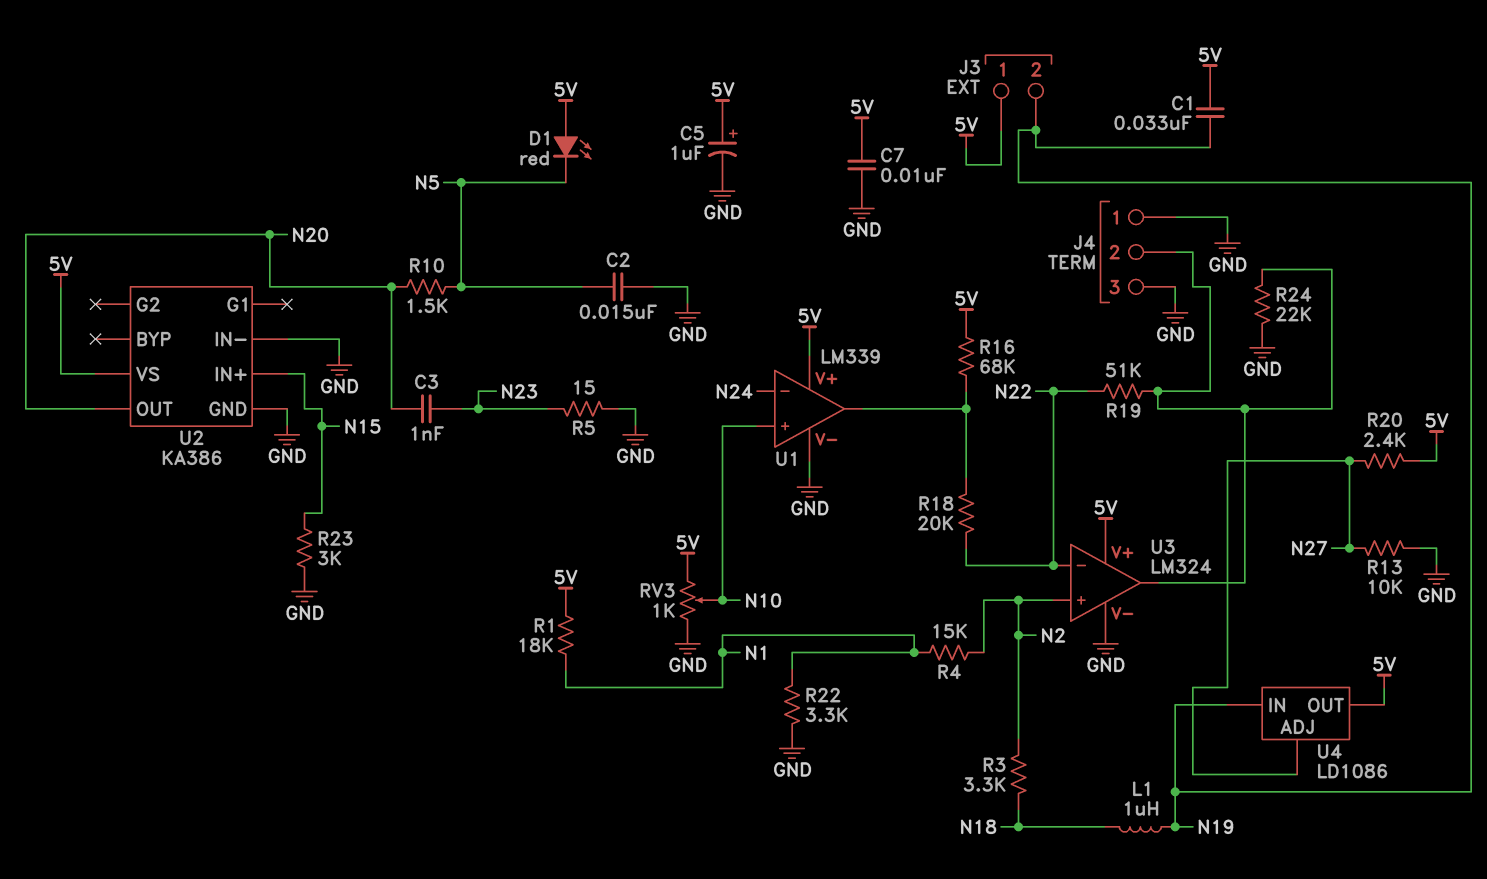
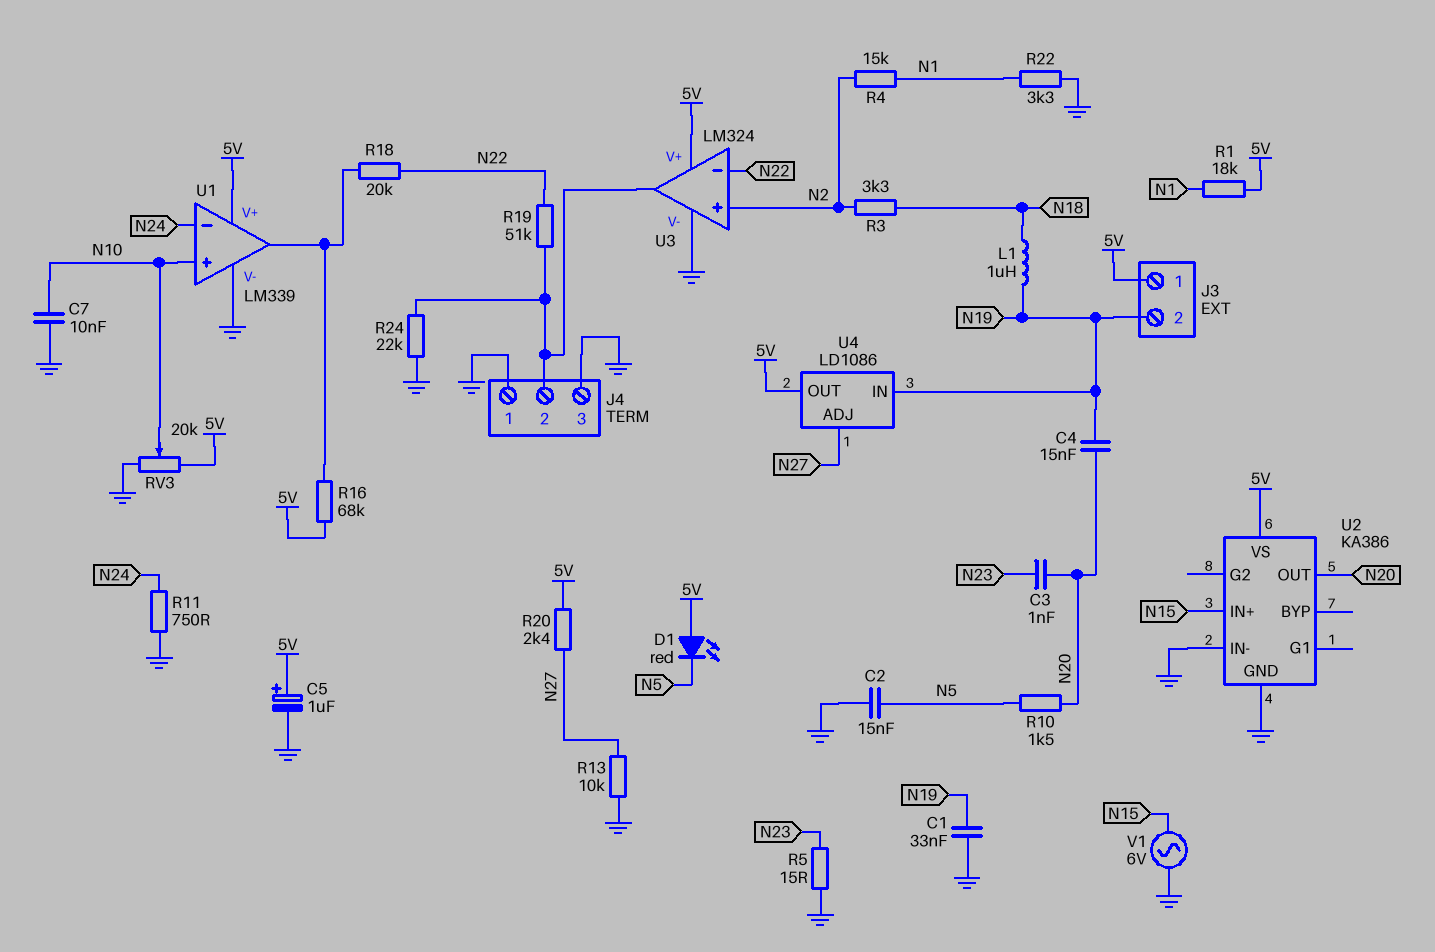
C1: 33nF (5V, N19) -> 33nF (GND, N19)
C4: none -> 15nF (N19, N20)
C7: 10nF (5V, GND) -> 10nF (GND, N10)
R11: none -> 750 (GND, N24)
R23: 3k (GND, N15) -> none
RV3: 1k (5V, GND, wiper N10) -> 20k (5V, GND, wiper N10)
V1: none -> AC 6V (GND, N15)

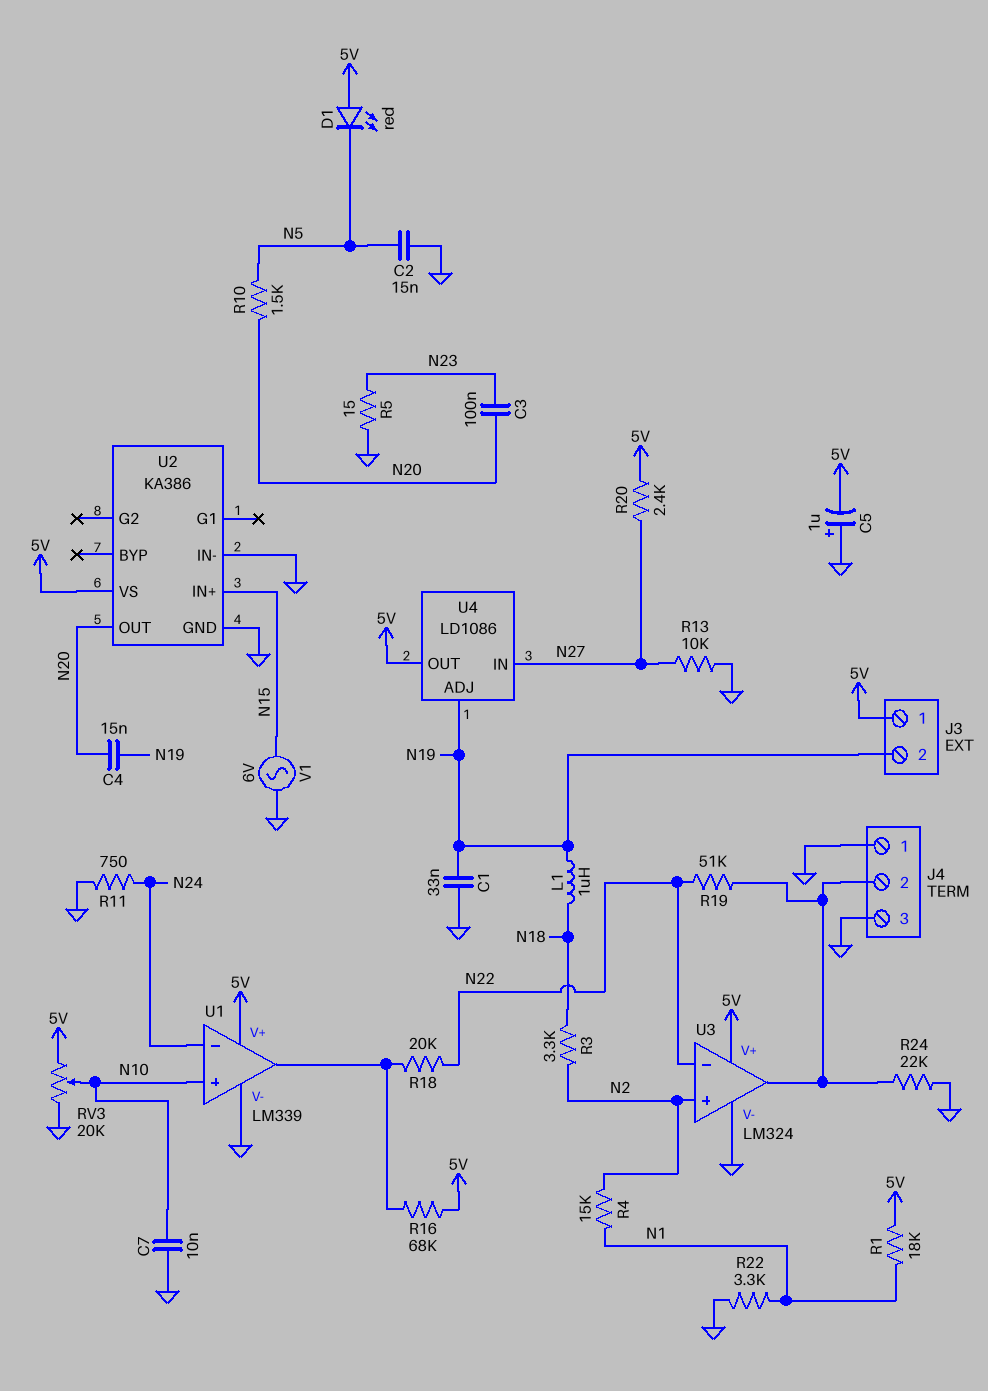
C3: 1nF (N20, N23) -> 100nF (N20, N23)
C5: 1uF (plus 5V, minus GND) -> 1uF (plus GND, minus 5V)
U4 pin ADJ: N27 -> N19
U4 pin IN: N19 -> N27

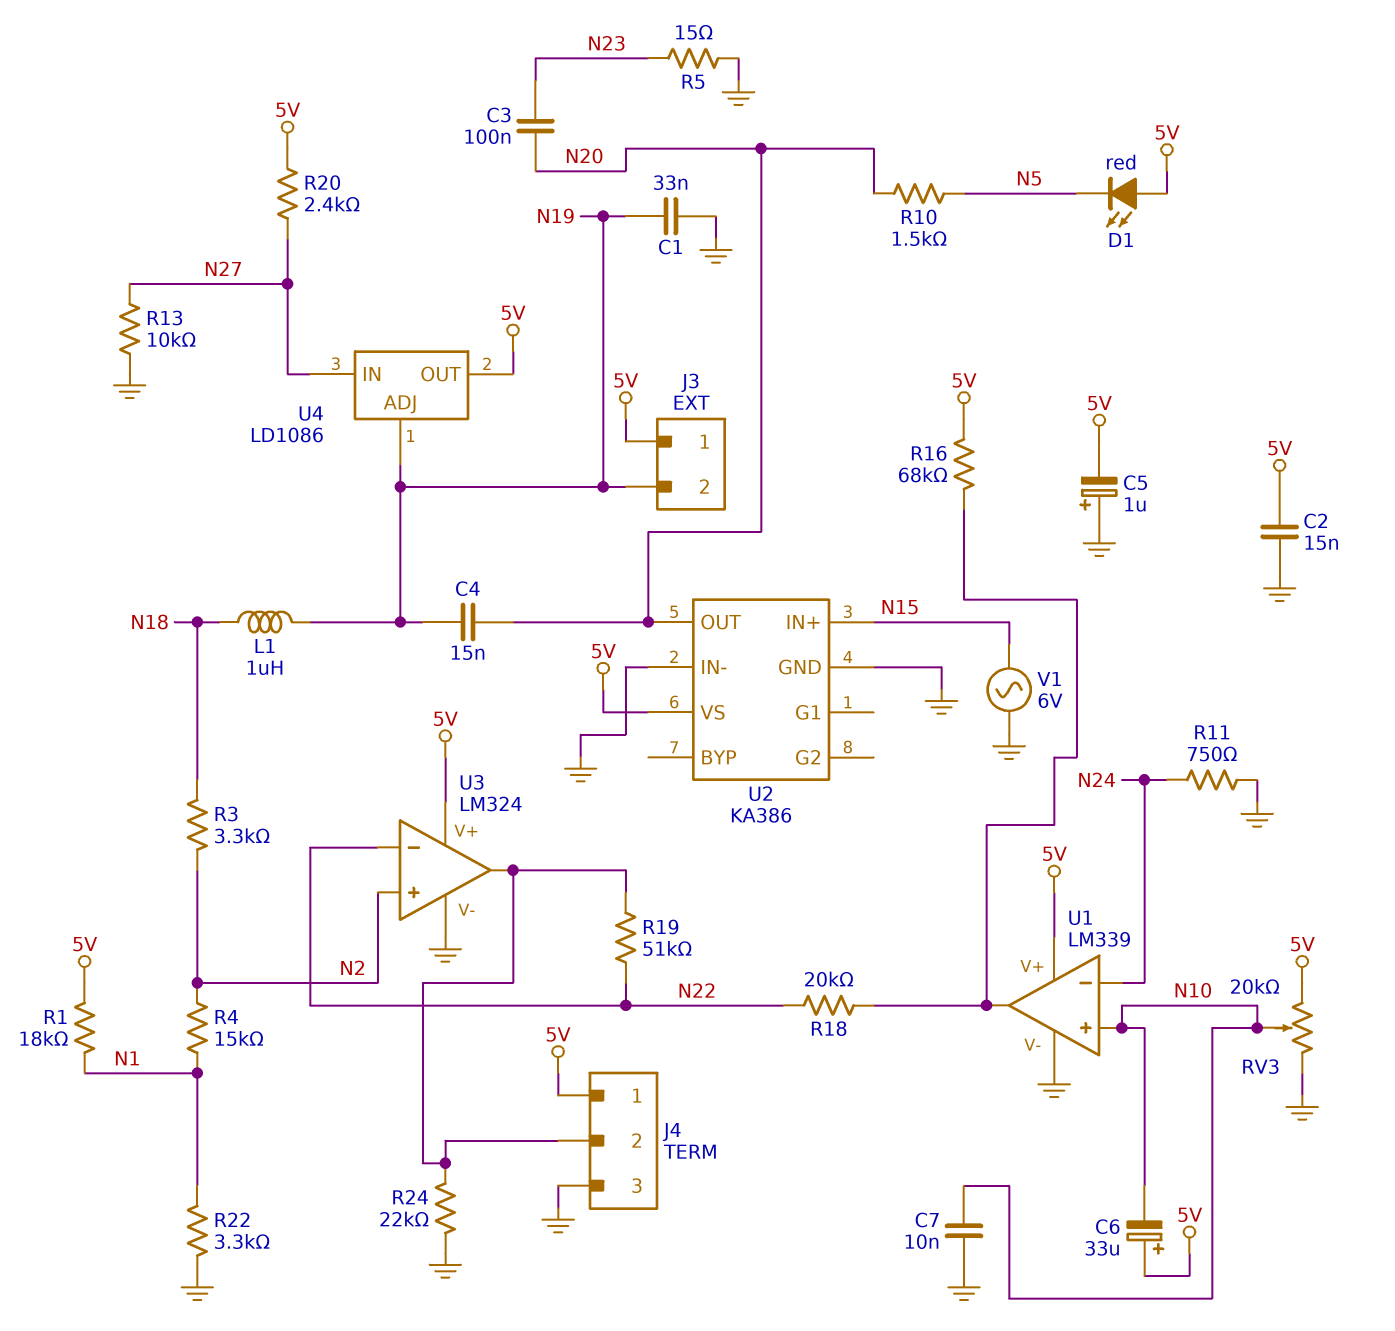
C2: 15nF (GND, N5) -> 15nF (5V, GND)
C6: none -> 33uF (plus 5V, minus N10)
J4 pin 1: GND -> 5V

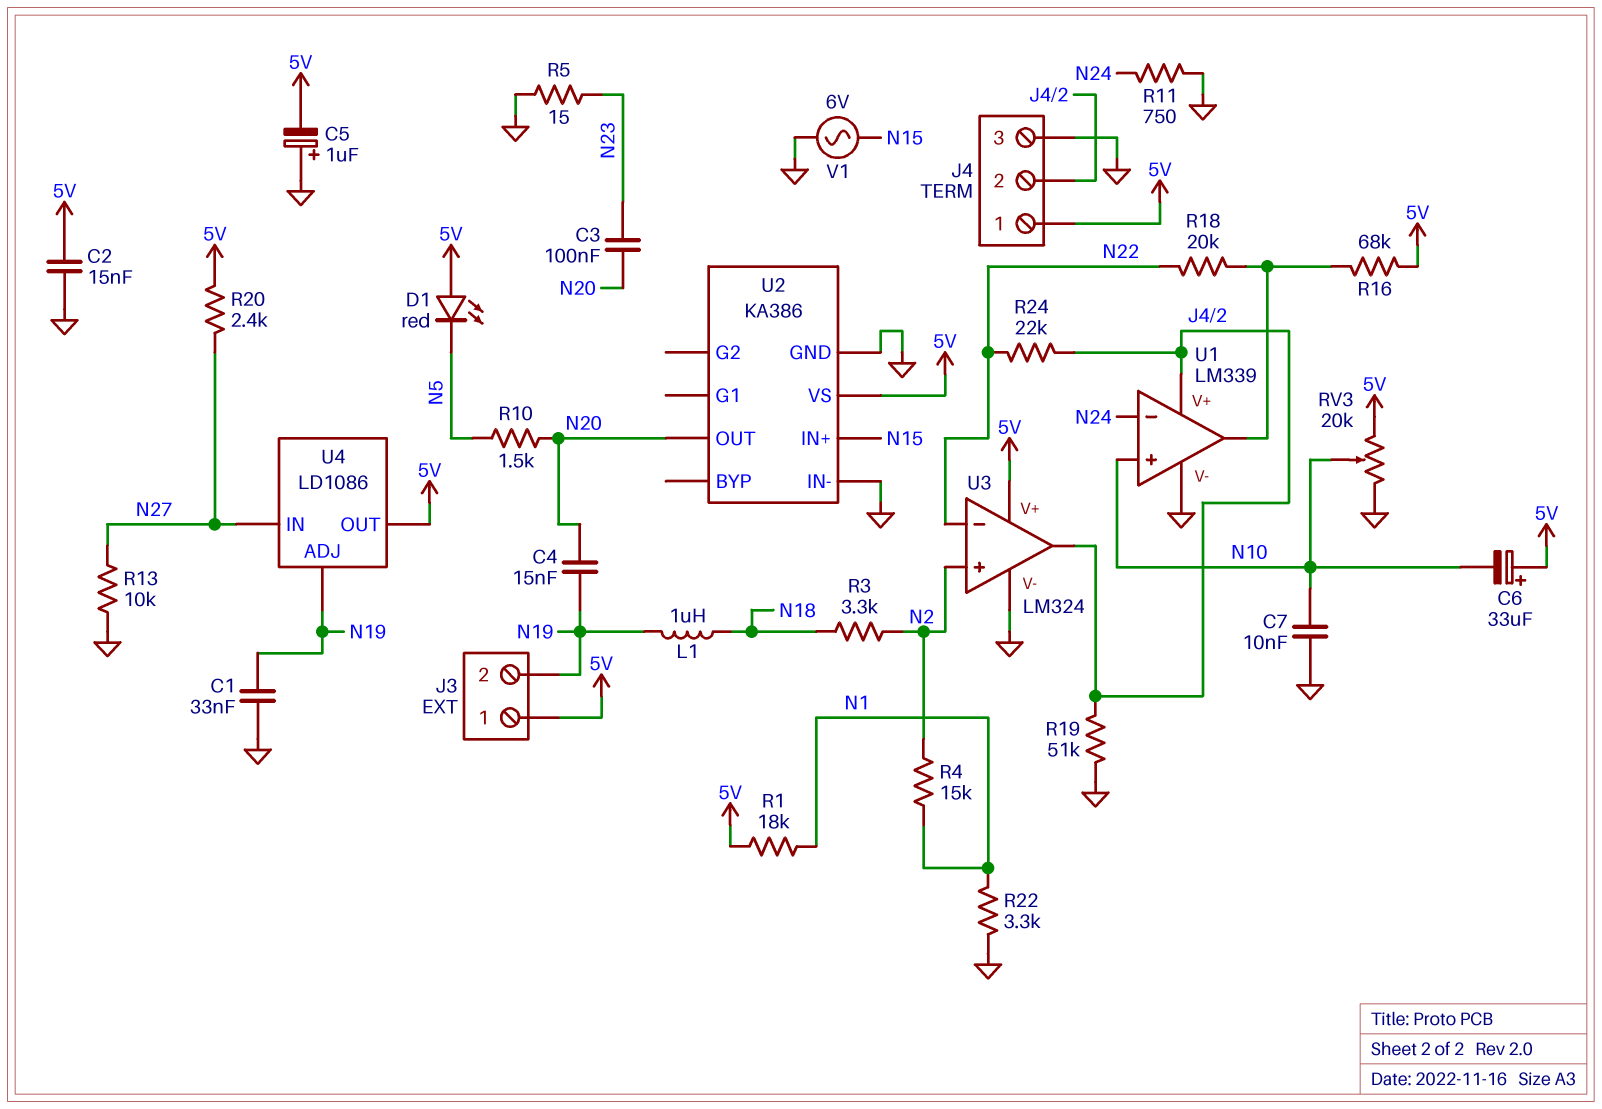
R19: 51k (J4/2, N22) -> 51k (GND, J4/2)
R24: 22k (GND, J4/2) -> 22k (J4/2, N22)
U1 pin V+: 5V -> J4/2

